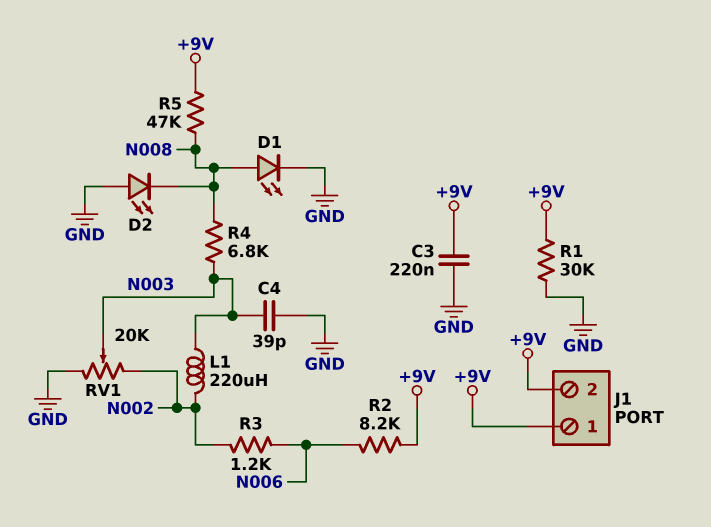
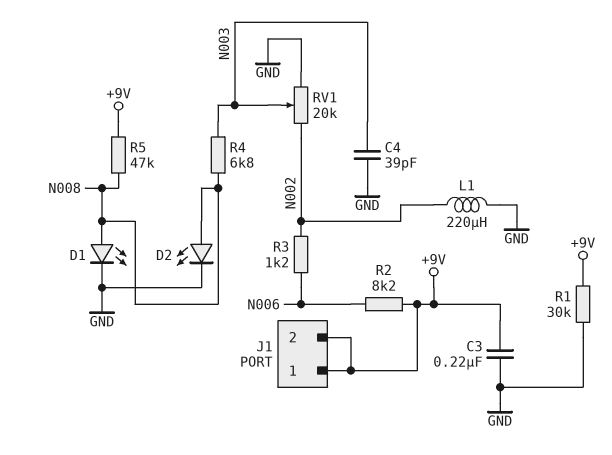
D2: LED (A GND, K N008) -> LED (A N008, K GND)
L1: 220uH (N002, N003) -> 220uH (GND, N002)

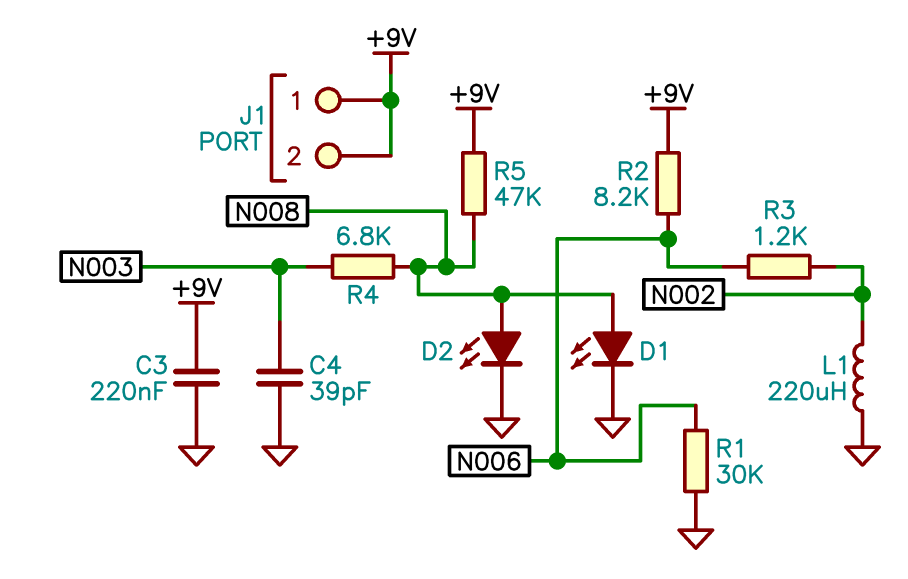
R1: 30k (+9V, GND) -> 30k (GND, N006)
RV1: 20k (GND, N002, wiper N003) -> none

